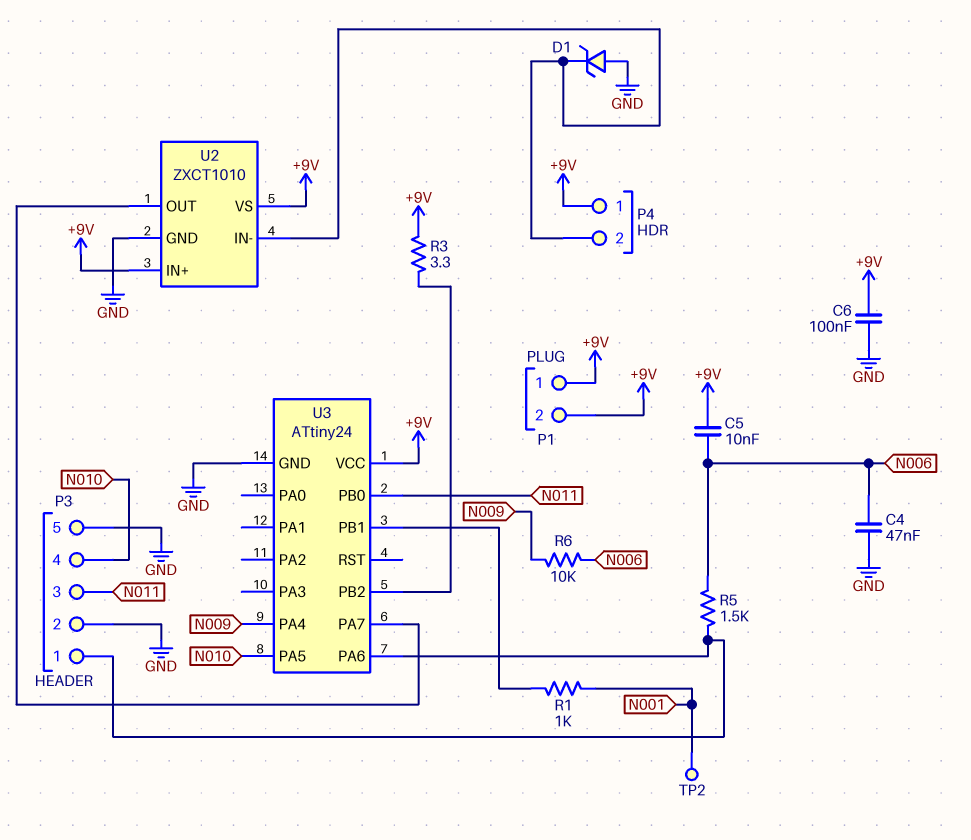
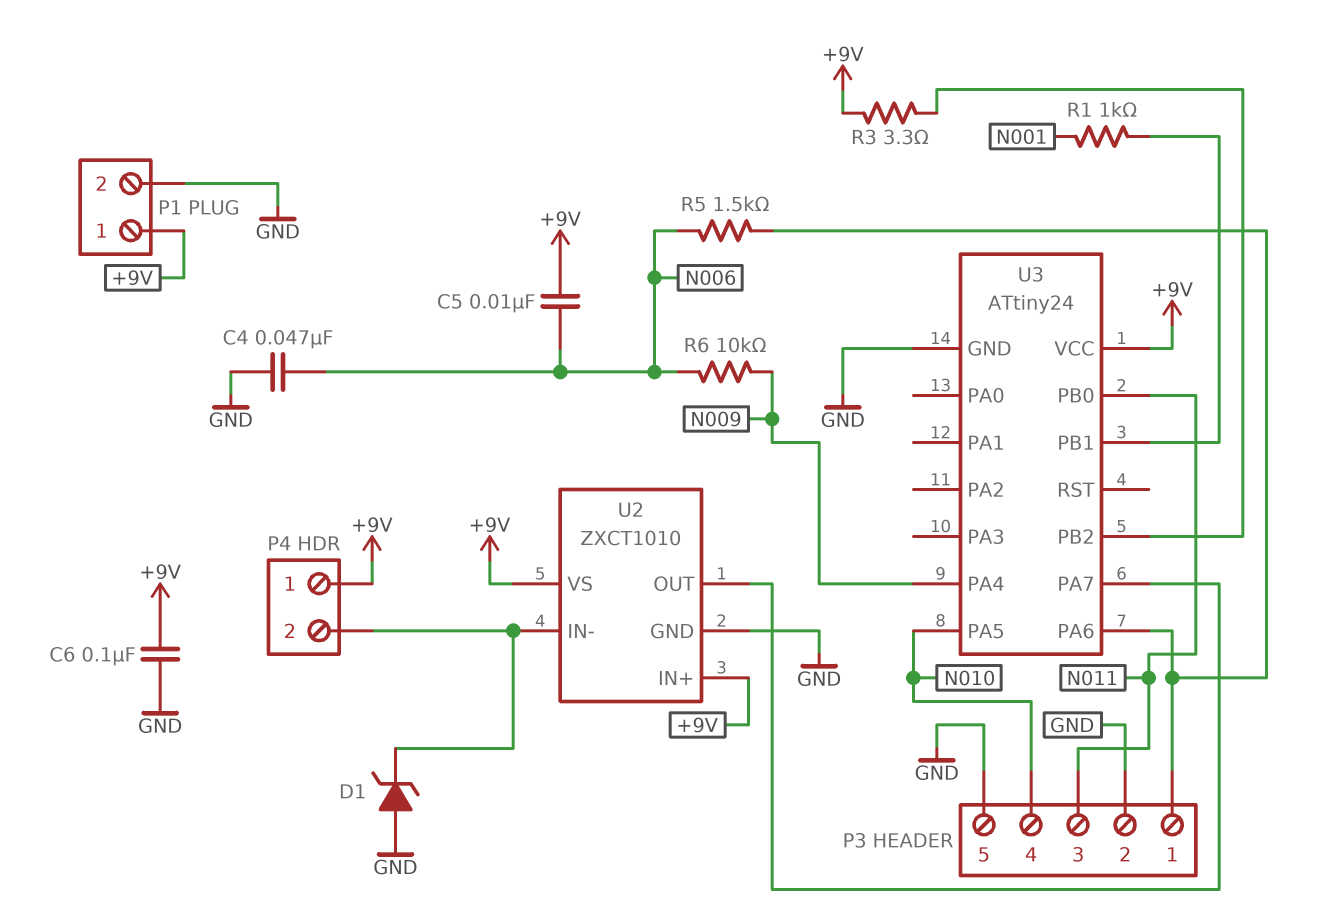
P1 pin 2: +9V -> GND
TP2: test point (N001) -> none

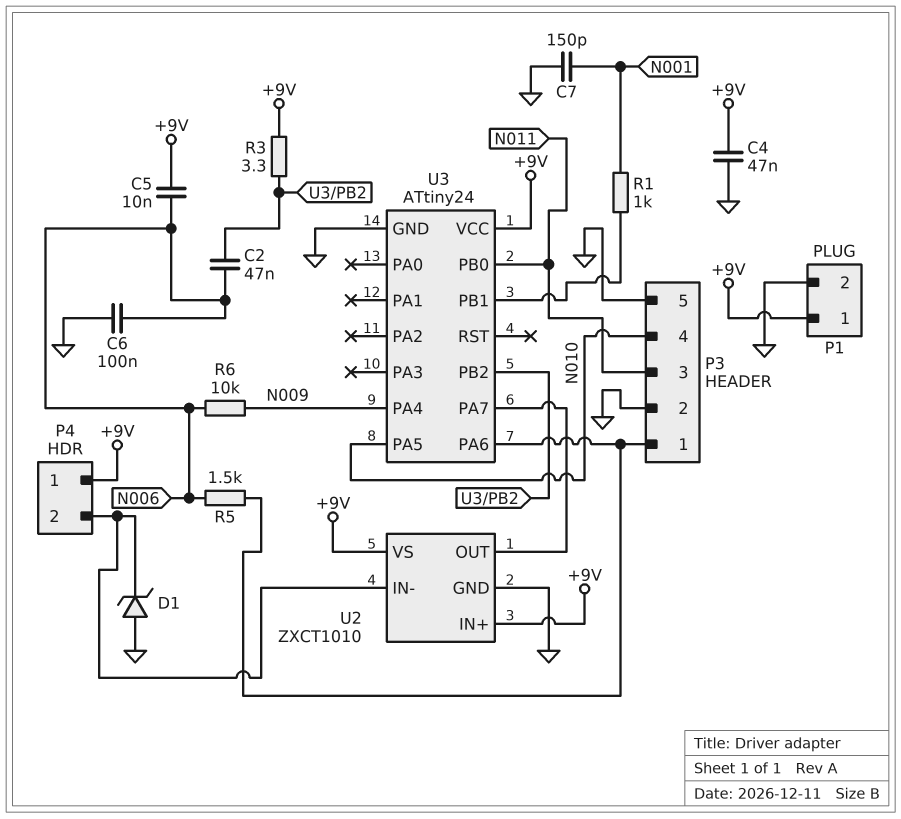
C2: none -> 47nF (N006, U3/PB2)
C4: 47nF (GND, N006) -> 47nF (+9V, GND)
C6: 100nF (+9V, GND) -> 100nF (GND, N006)
C7: none -> 150pF (GND, N001)

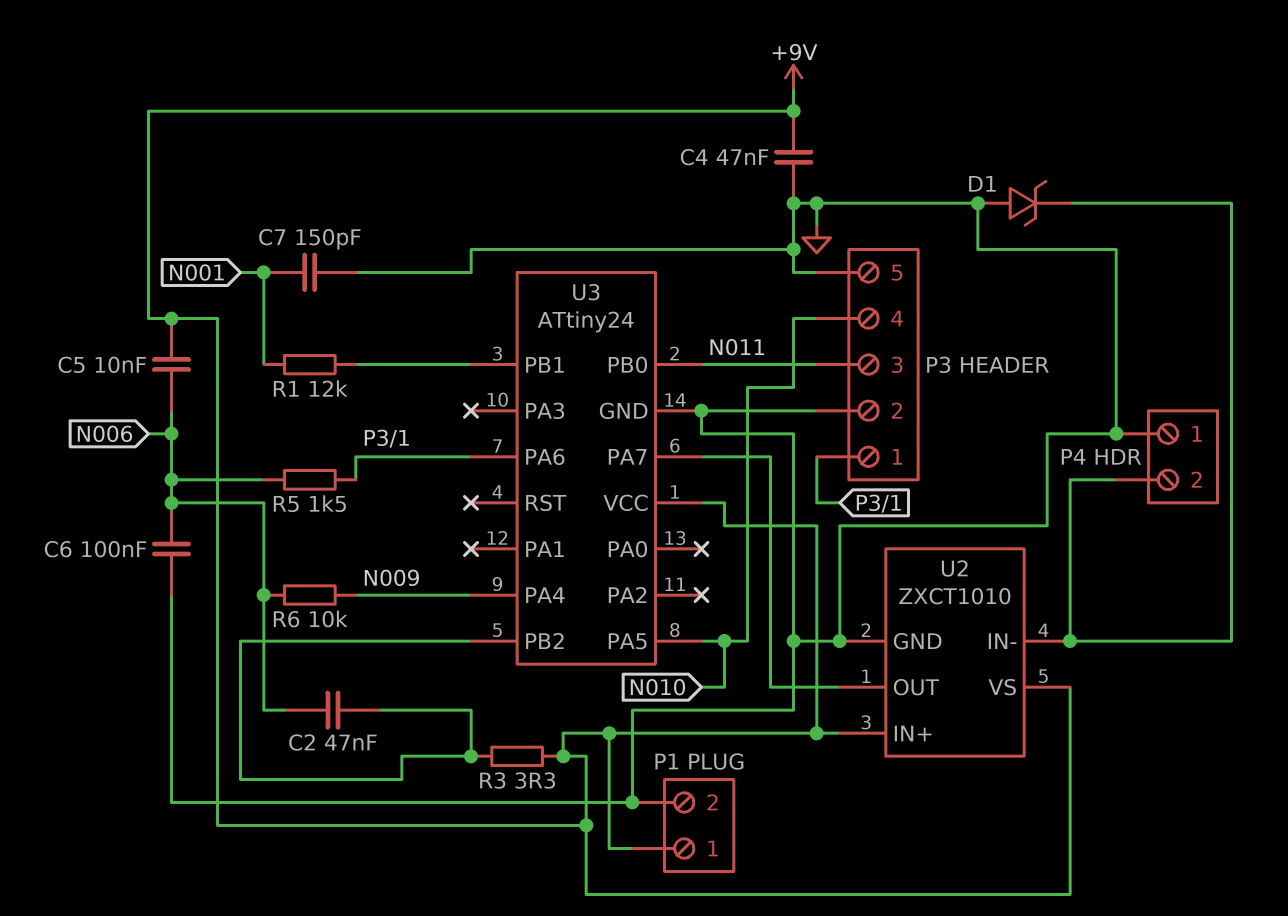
P4 pin 1: +9V -> GND
R1: 1k (N001, U3/PB1) -> 12k (N001, U3/PB1)

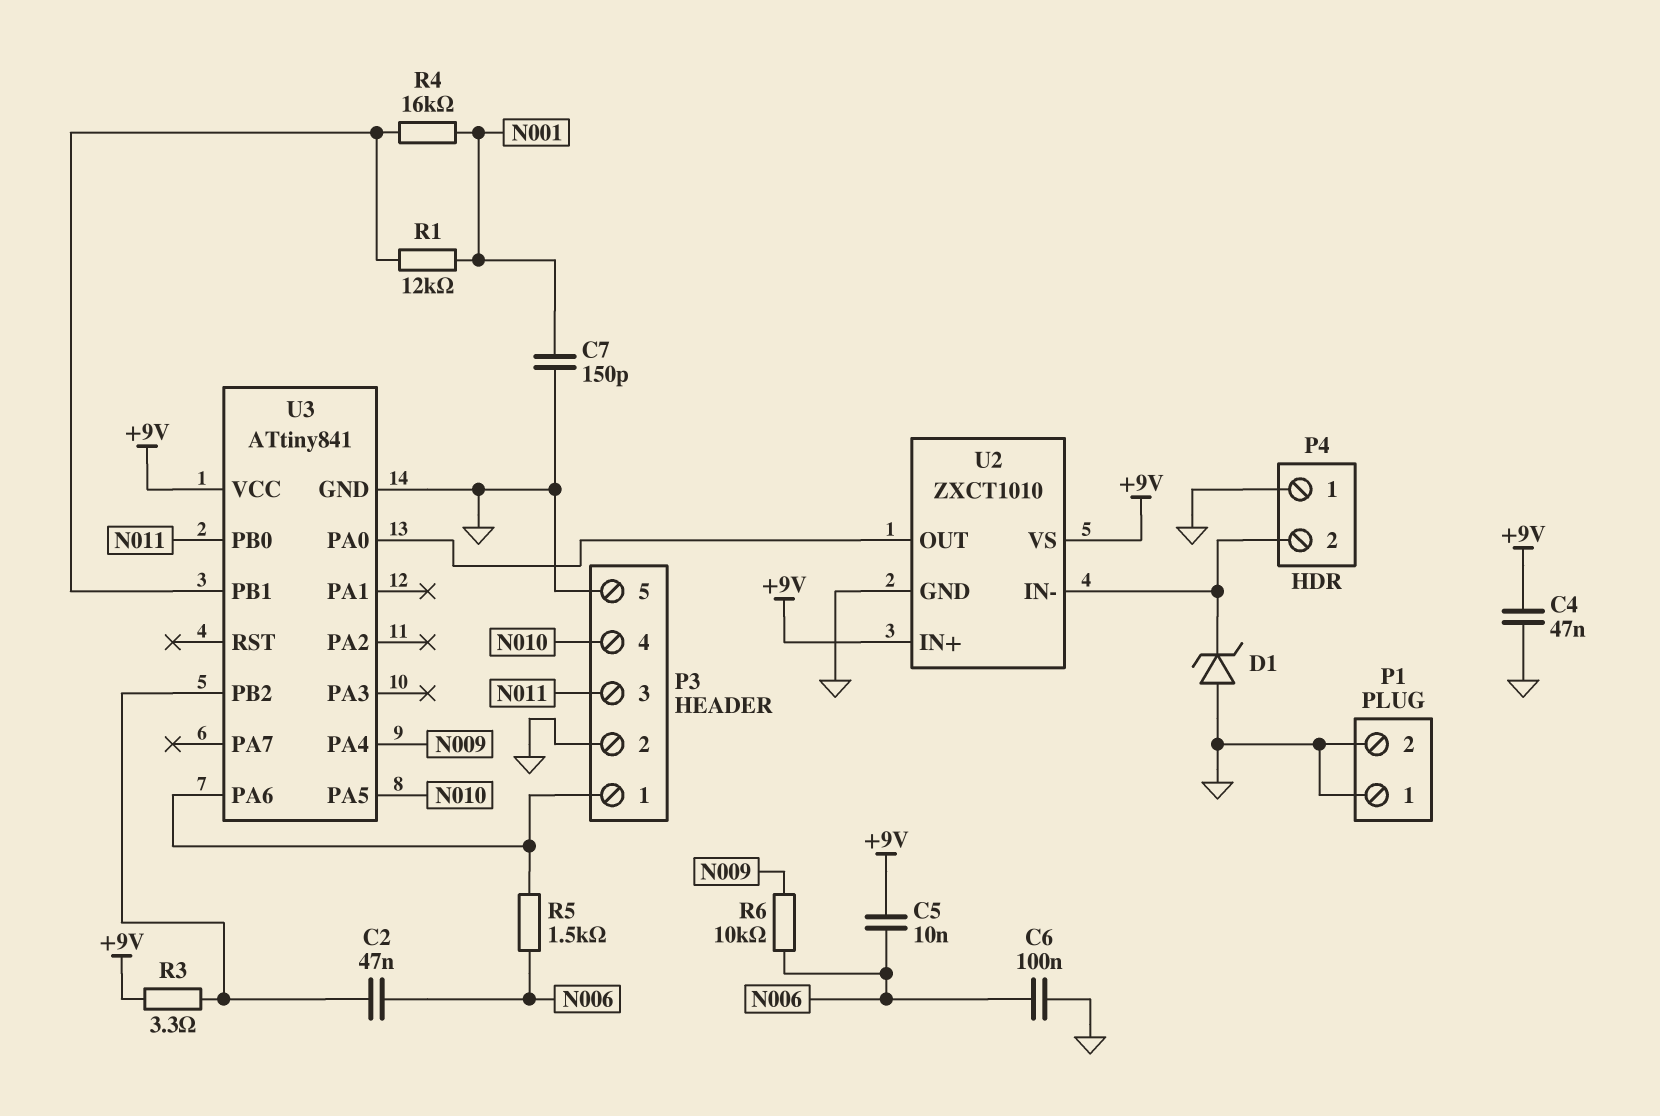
P1 pin 1: +9V -> GND
R4: none -> 16k (N001, U3/PB1)
U3: ATtiny24 -> ATtiny841
U3 pin PA0: none -> U2/OUT
U3 pin PA7: U2/OUT -> none

